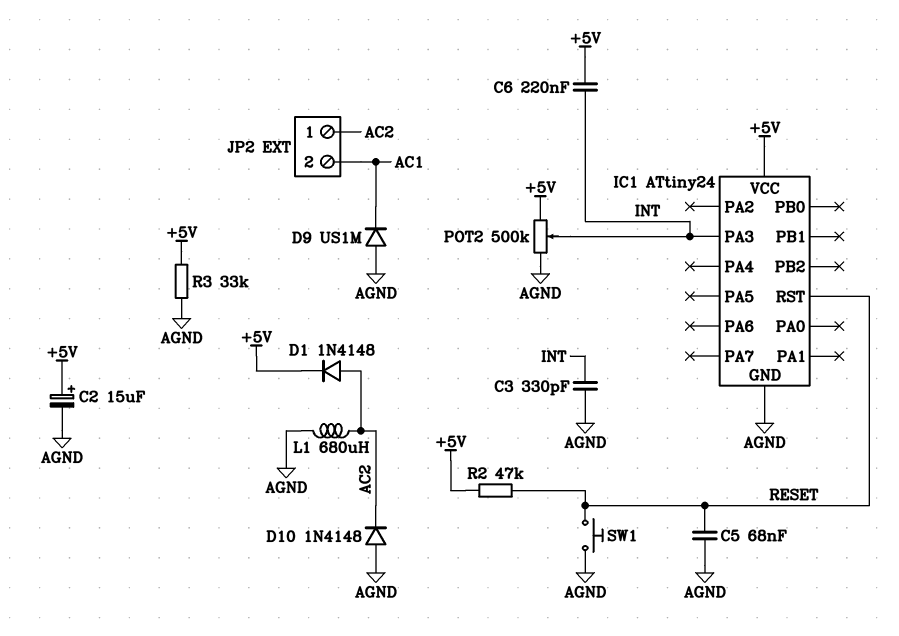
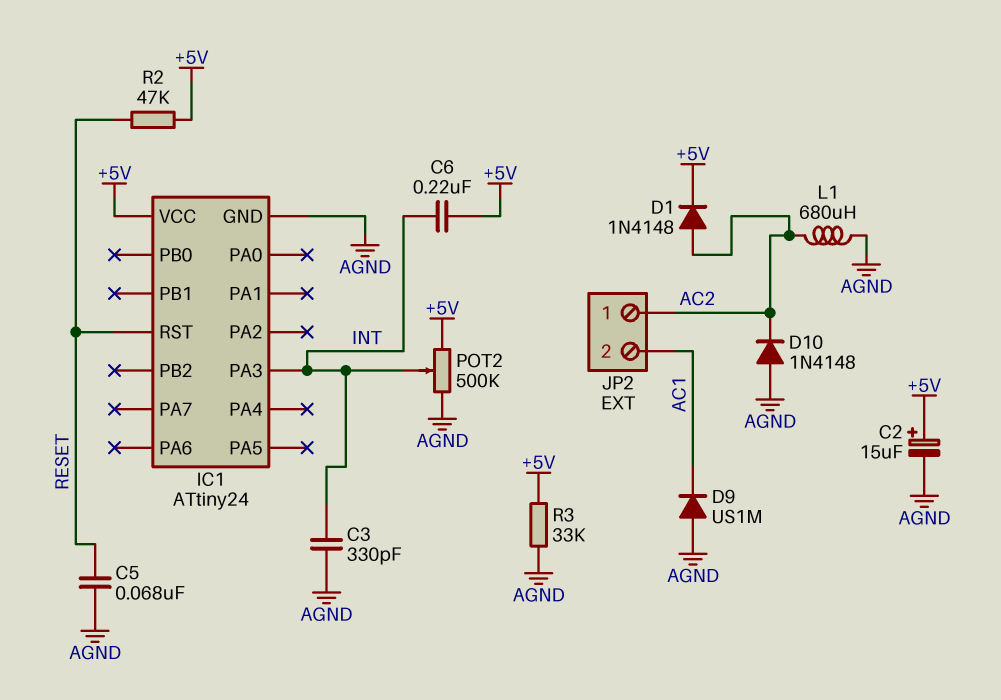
SW1: button (AGND, RESET) -> none

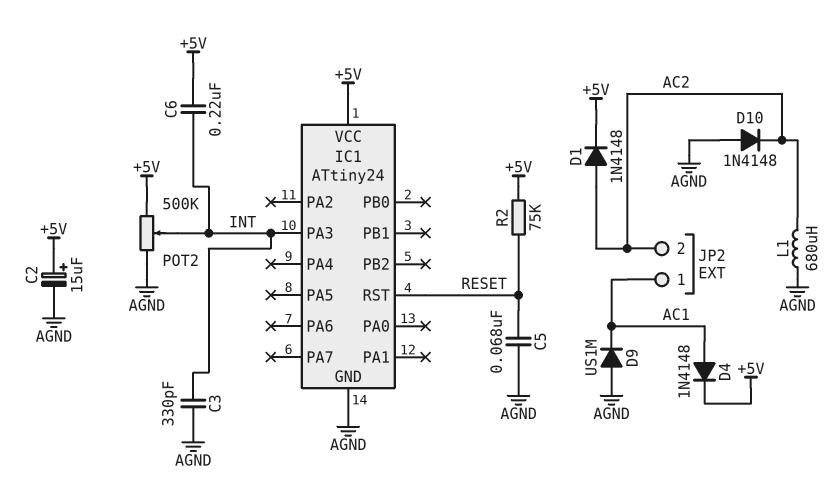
D4: none -> diode 1N4148 (A AC1, K +5V)
JP2 pin 1: AC2 -> AC1
JP2 pin 2: AC1 -> AC2
R2: 47k (+5V, RESET) -> 75k (+5V, RESET)
R3: 33k (+5V, AGND) -> none

